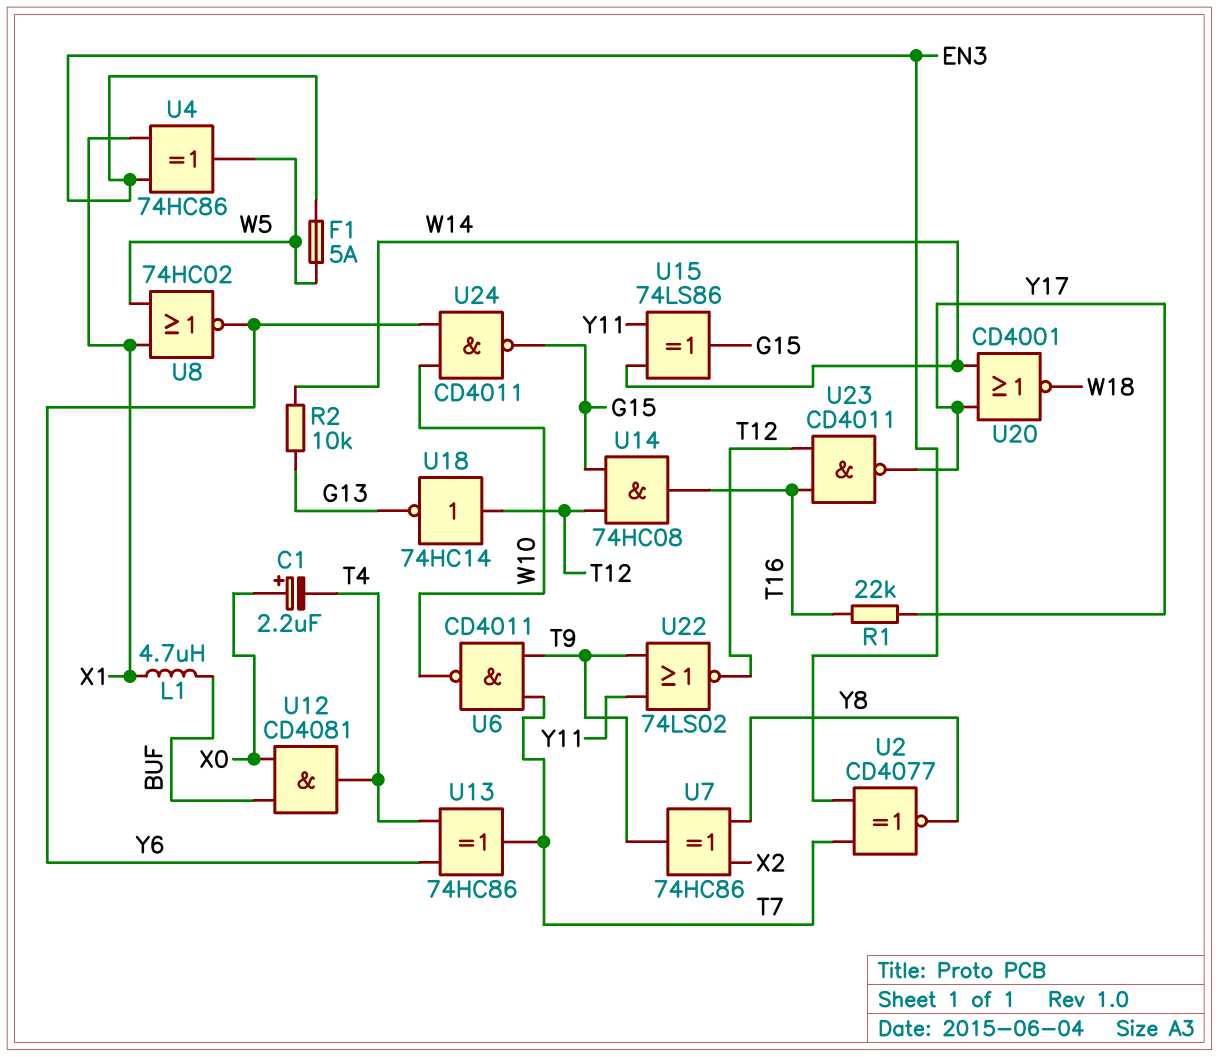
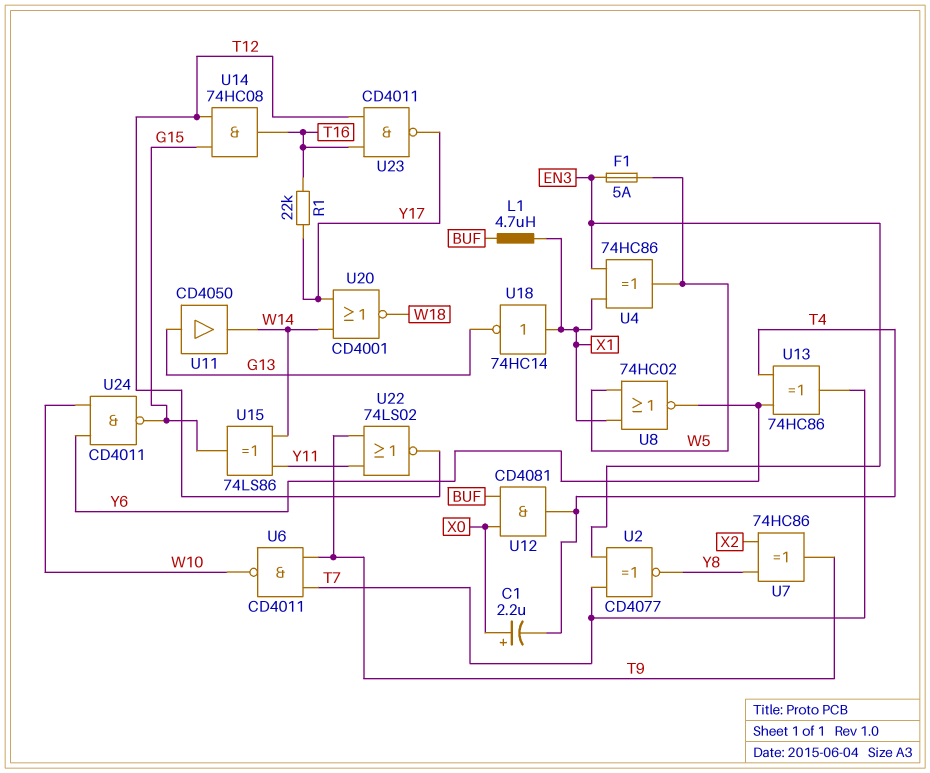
R2: 10k (G13, W14) -> none
U11: none -> buffer CD4050 (in G13, out W14)
U18: NOT 74HC14 (in T12, out G13) -> NOT 74HC14 (in X1, out G13)

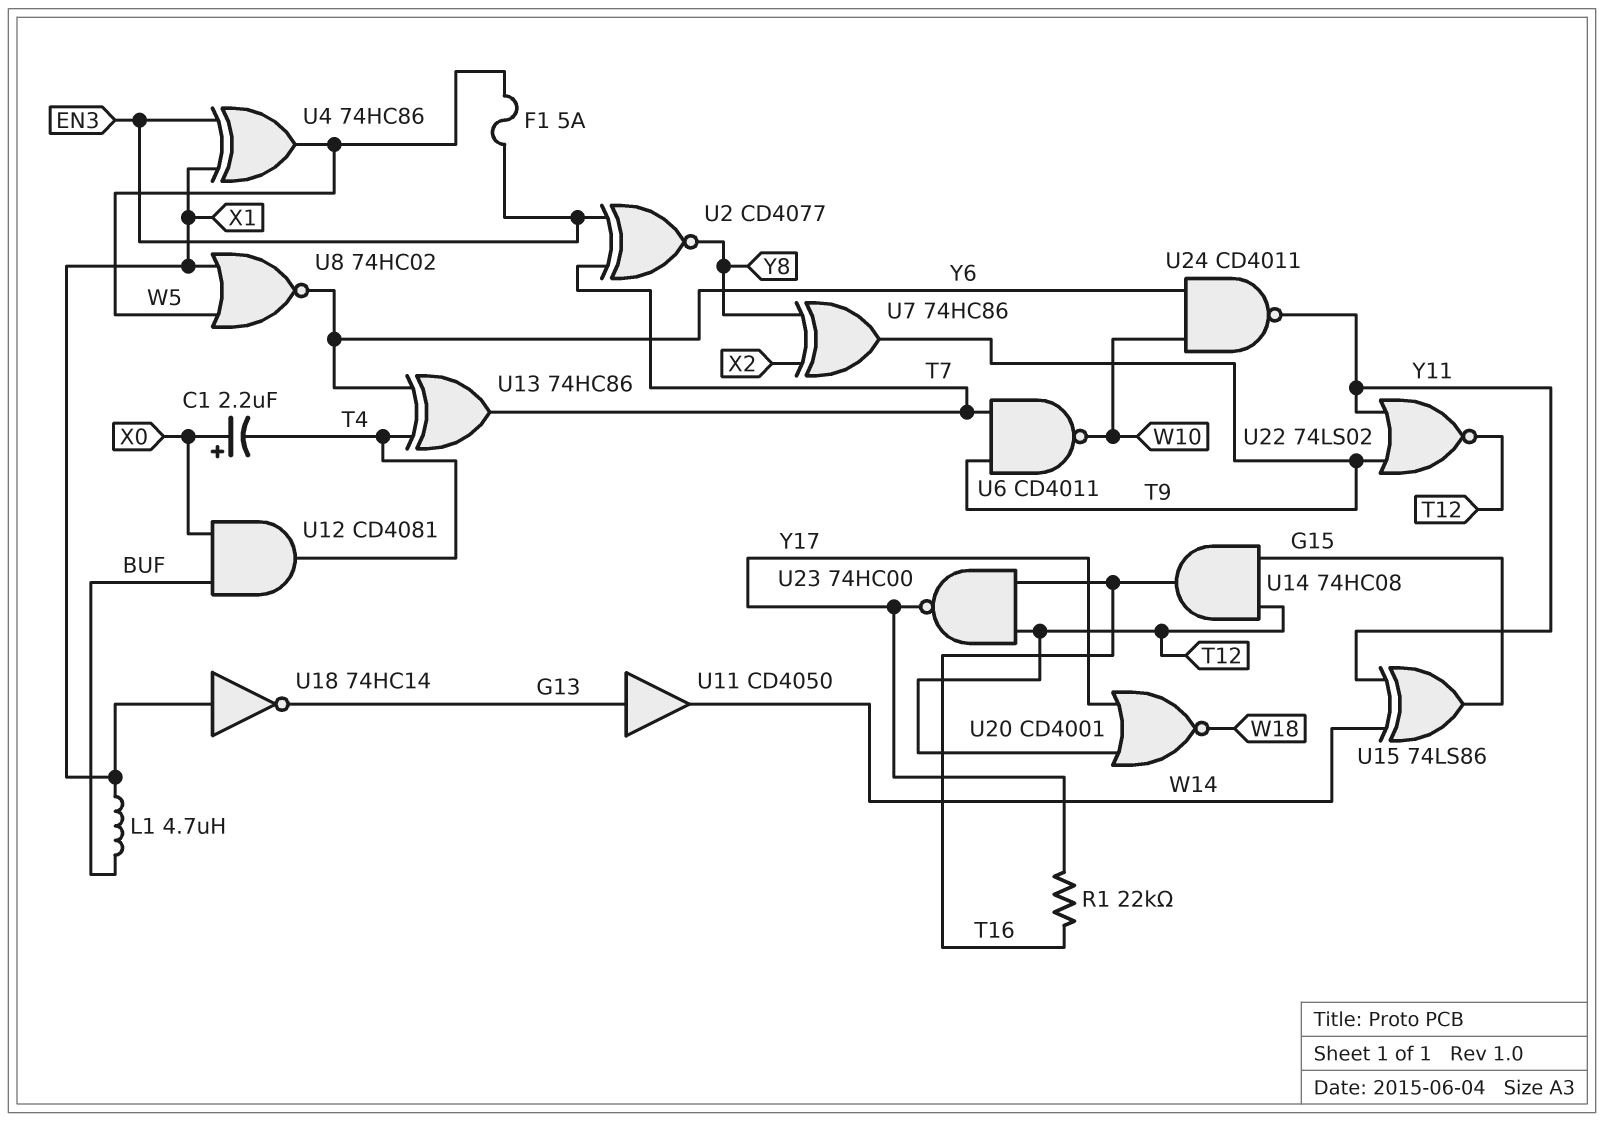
U20: NOR CD4001 (in W14, in Y17, out W18) -> NOR CD4001 (in T12, in Y17, out W18)
U23: NAND CD4011 (in T12, in T16, out Y17) -> NAND 74HC00 (in T12, in T16, out Y17)
U24: NAND CD4011 (in W10, in Y6, out G15) -> NAND CD4011 (in W10, in Y6, out Y11)

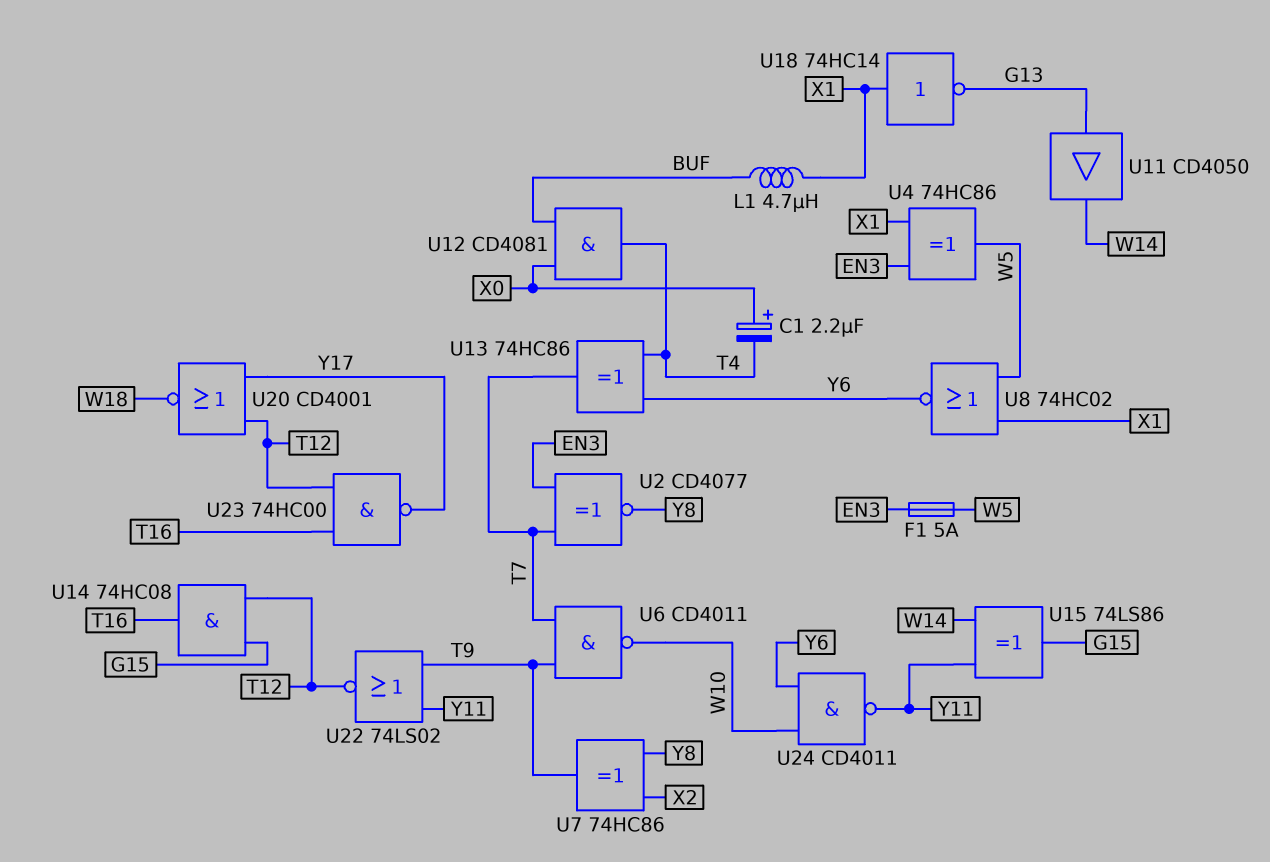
R1: 22k (T16, Y17) -> none

